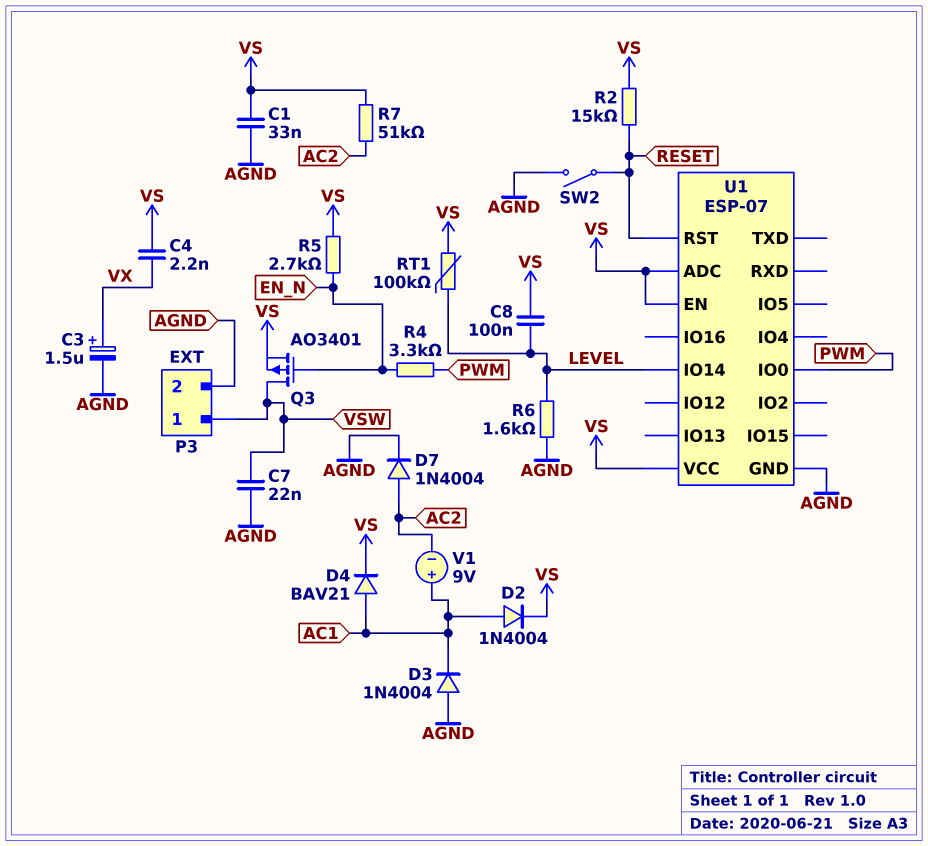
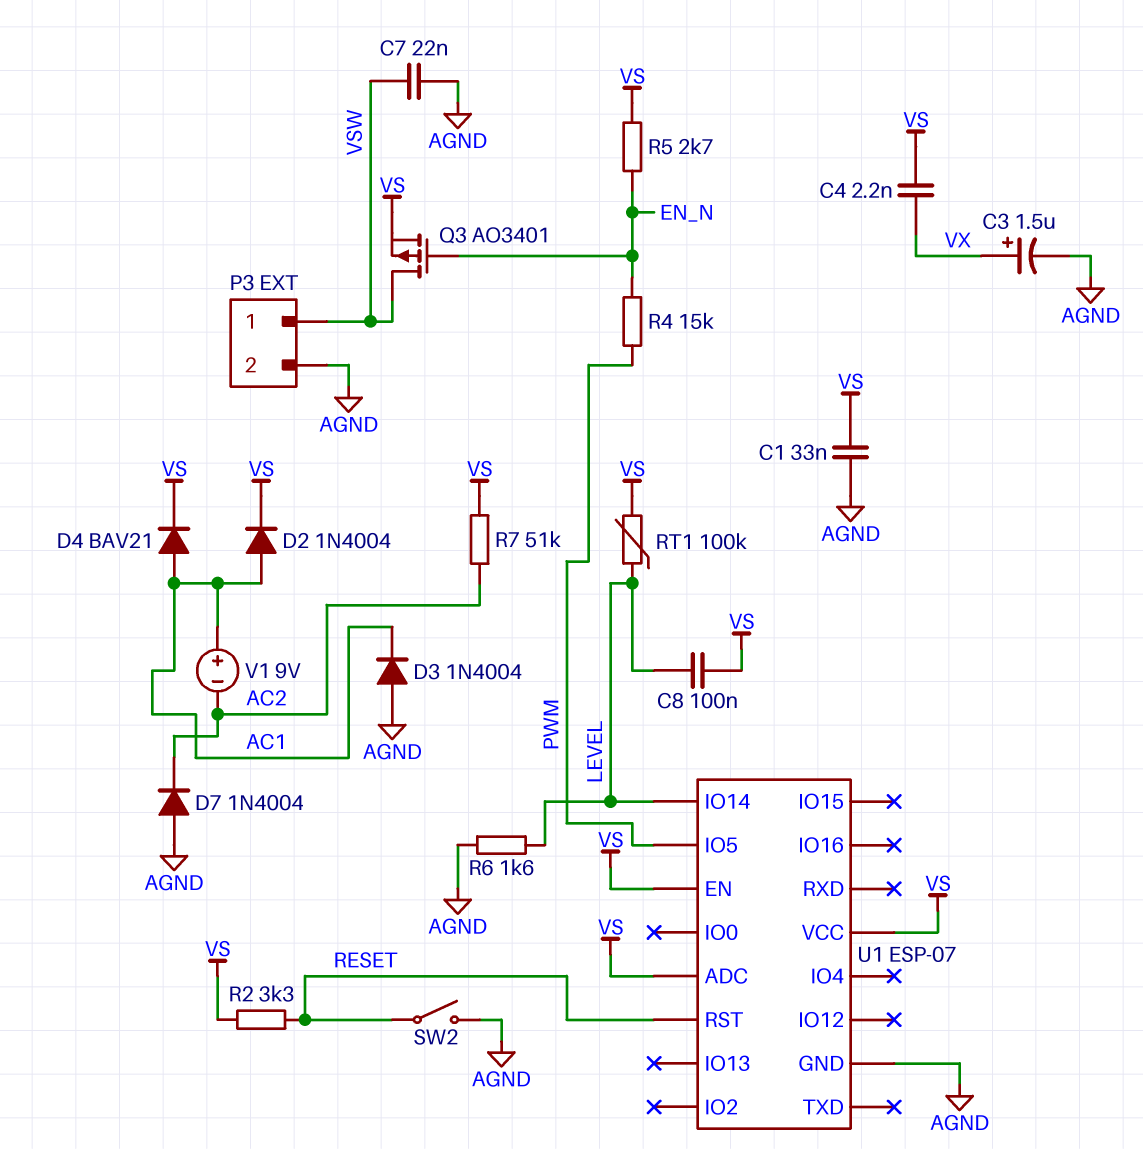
D7: diode 1N4004 (A AC2, K AGND) -> diode 1N4004 (A AGND, K AC2)
R2: 15k (RESET, VS) -> 3.3k (RESET, VS)
R4: 3.3k (EN_N, PWM) -> 15k (EN_N, PWM)
U1 pin IO0: PWM -> none
U1 pin IO5: none -> PWM

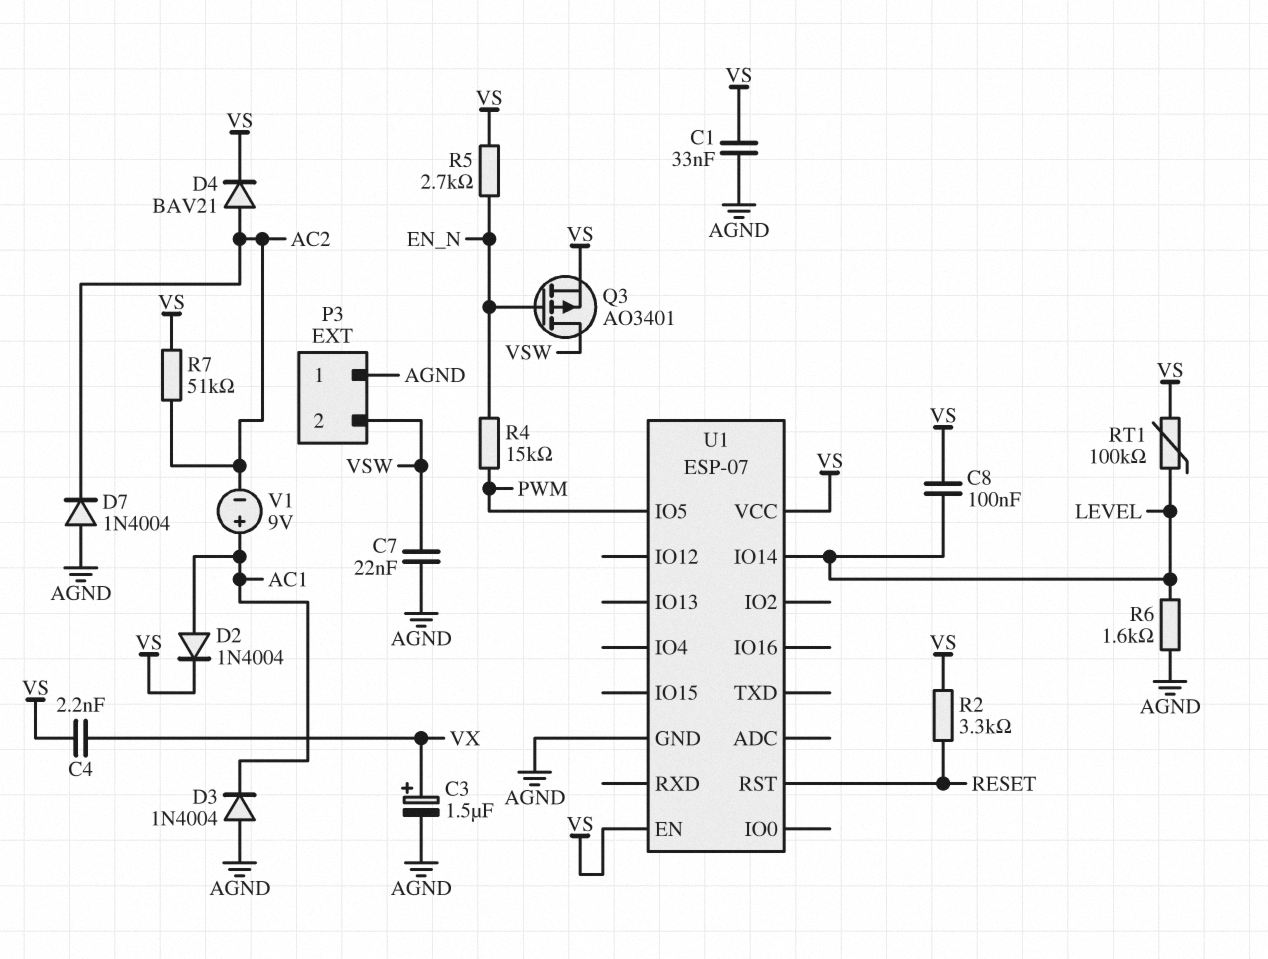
D4: diode BAV21 (A AC1, K VS) -> diode BAV21 (A AC2, K VS)
P3 pin 1: VSW -> AGND
P3 pin 2: AGND -> VSW
SW2: switch (AGND, RESET) -> none
U1 pin ADC: VS -> none

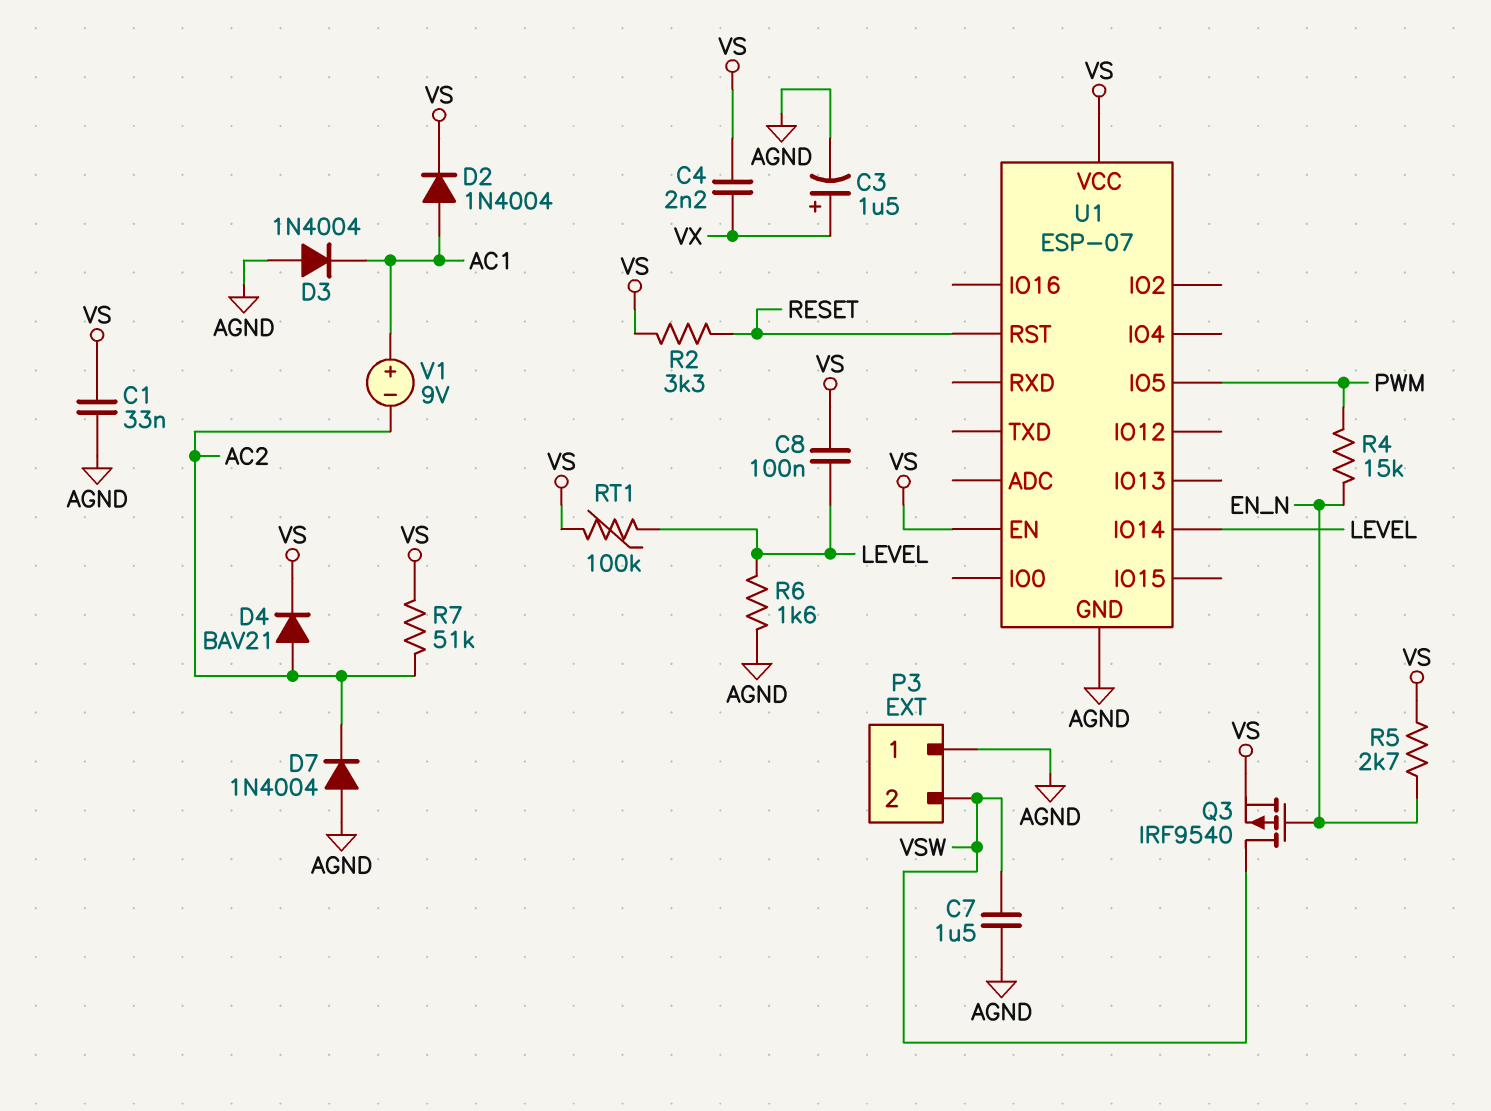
C7: 22nF (AGND, VSW) -> 1.5uF (AGND, VSW)
Q3: PMOS AO3401 (G EN_N, D VSW, S VS) -> PMOS IRF9540 (G EN_N, D VSW, S VS)

